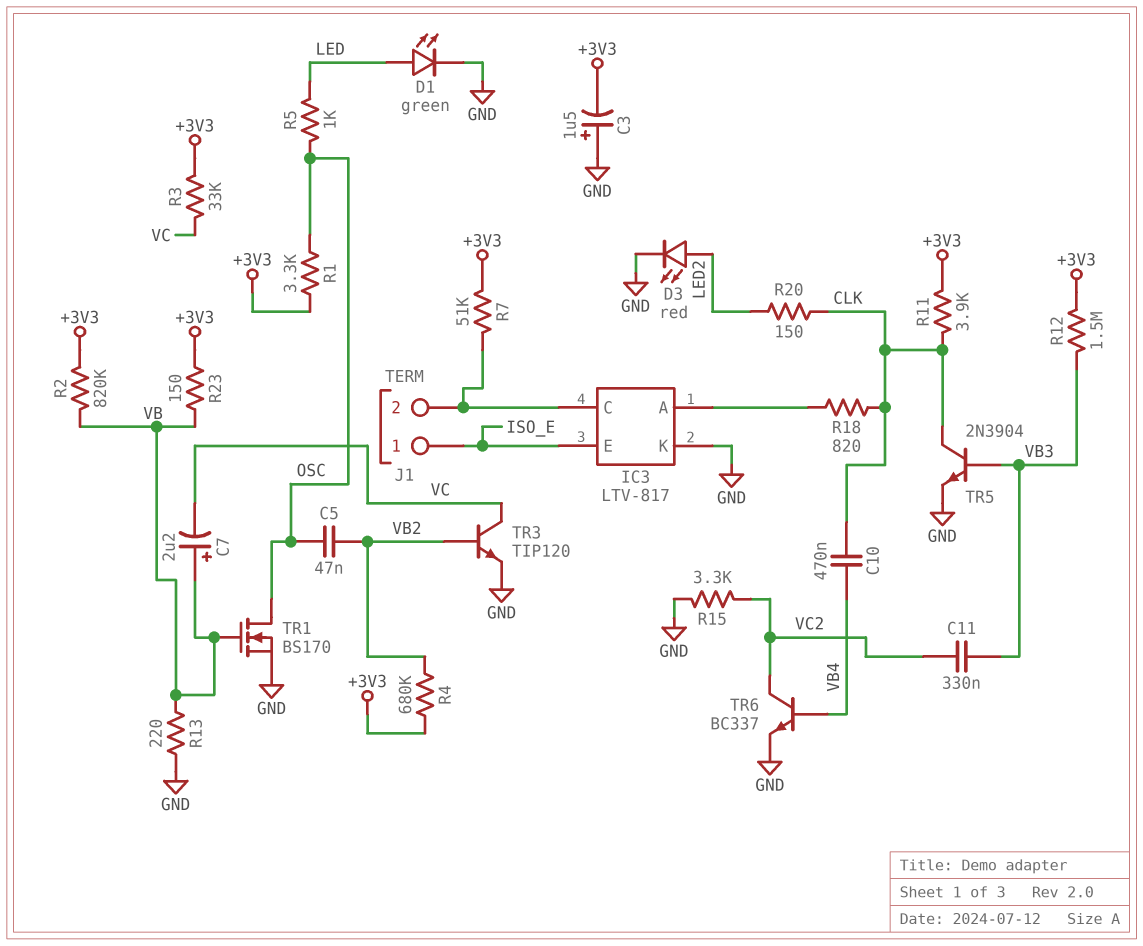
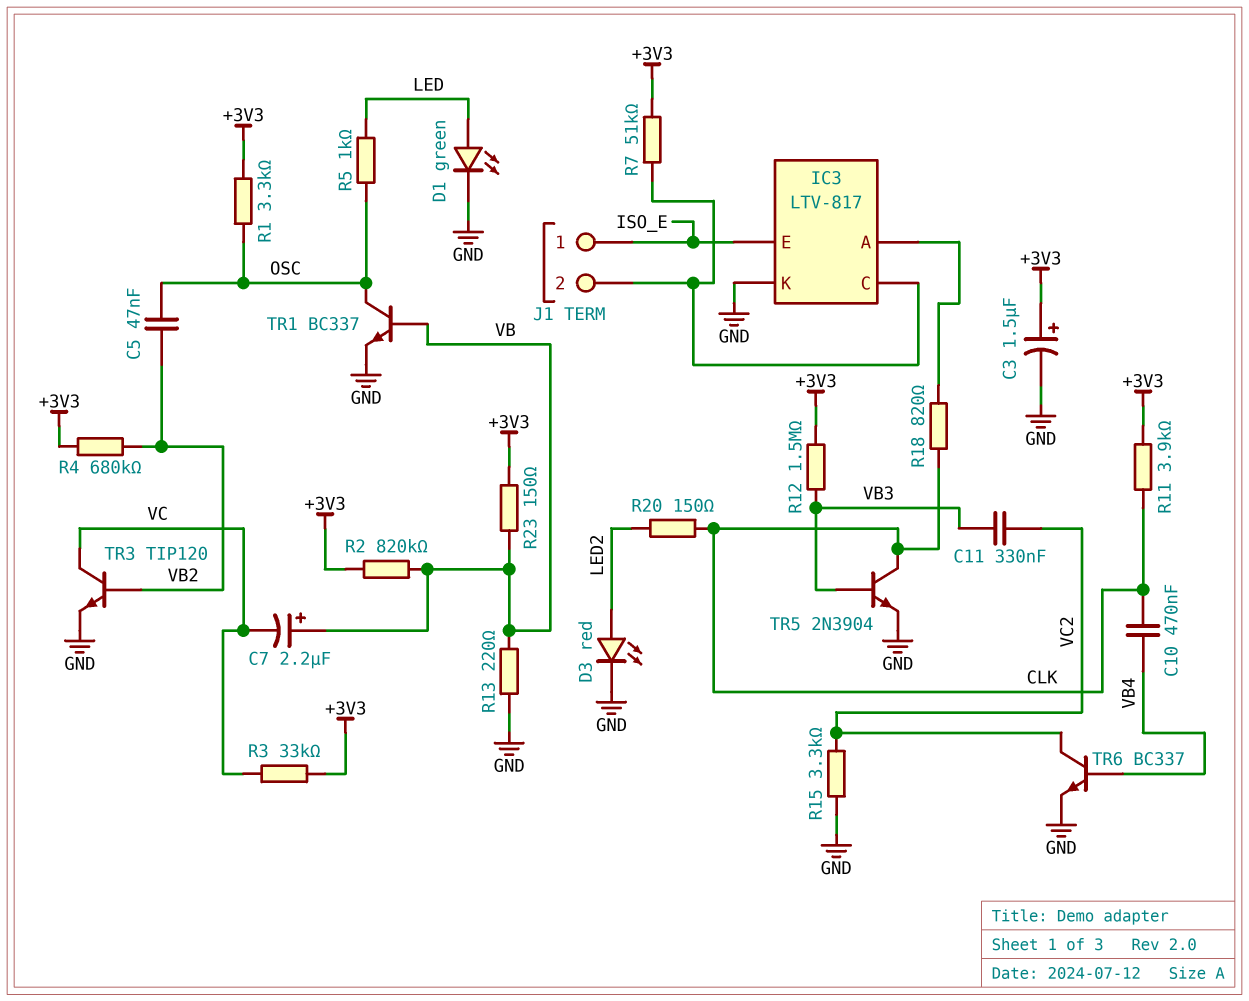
C3: 1.5uF (plus GND, minus +3V3) -> 1.5uF (plus +3V3, minus GND)
TR1: NMOS BS170 (G VB, D OSC, S GND) -> NPN BC337 (B VB, C OSC, E GND)

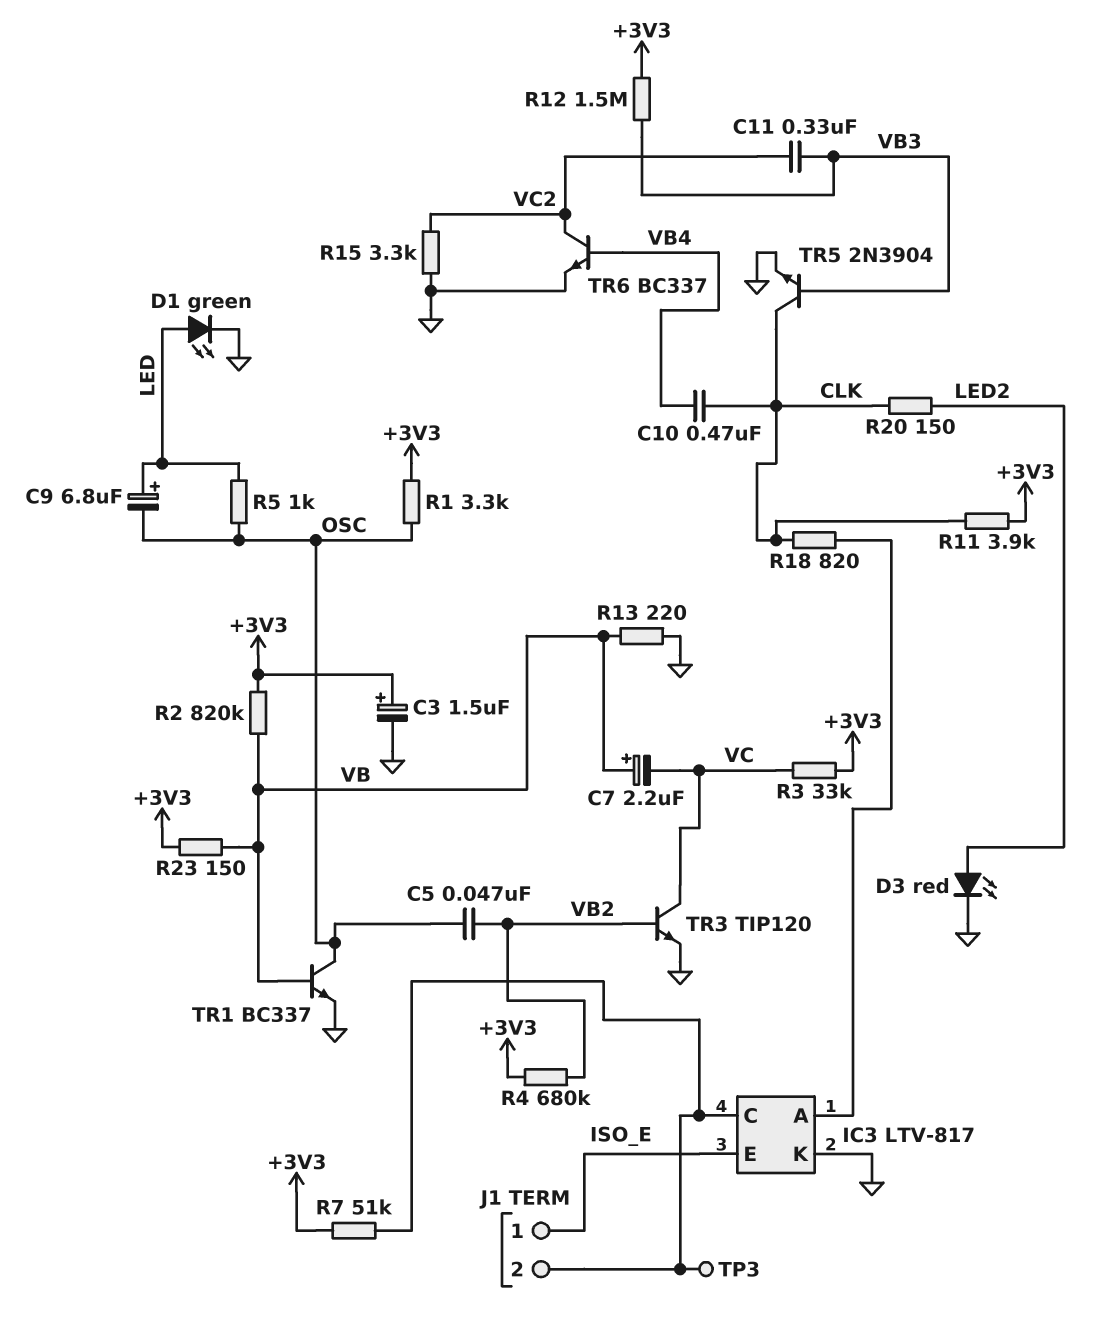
C9: none -> 6.8uF (plus LED, minus OSC)
TP3: none -> test point (IC3/C)

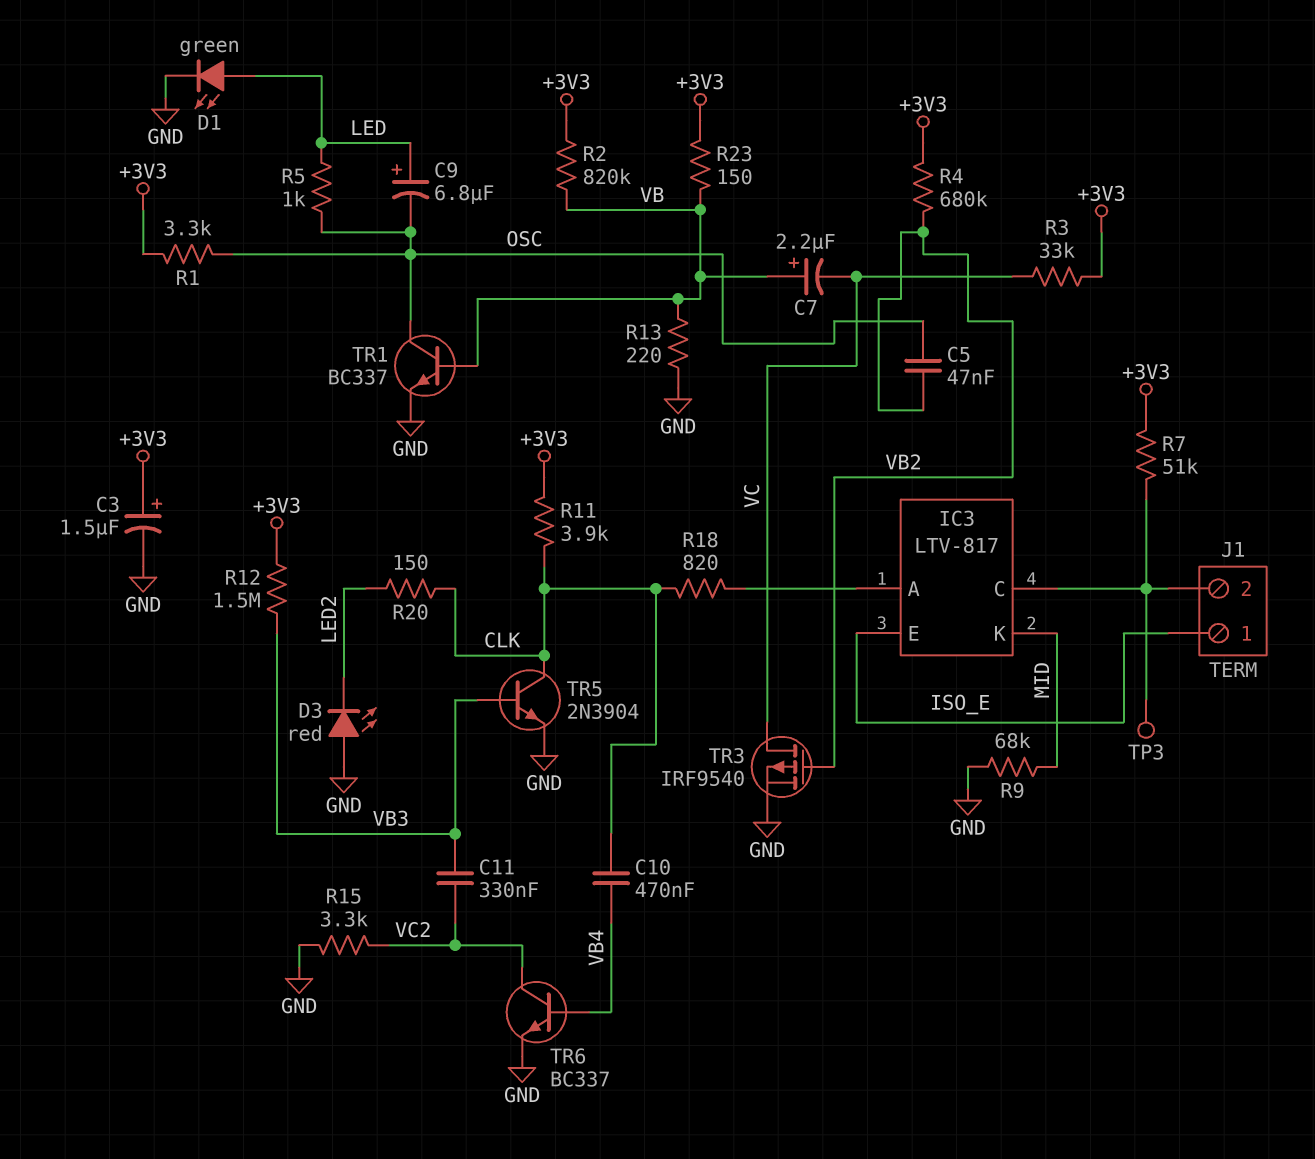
D3: LED red (A LED2, K GND) -> LED red (A GND, K LED2)
IC3 pin K: GND -> MID
R9: none -> 68k (GND, MID)
TR3: NPN TIP120 (B VB2, C VC, E GND) -> PMOS IRF9540 (G VB2, D VC, S GND)

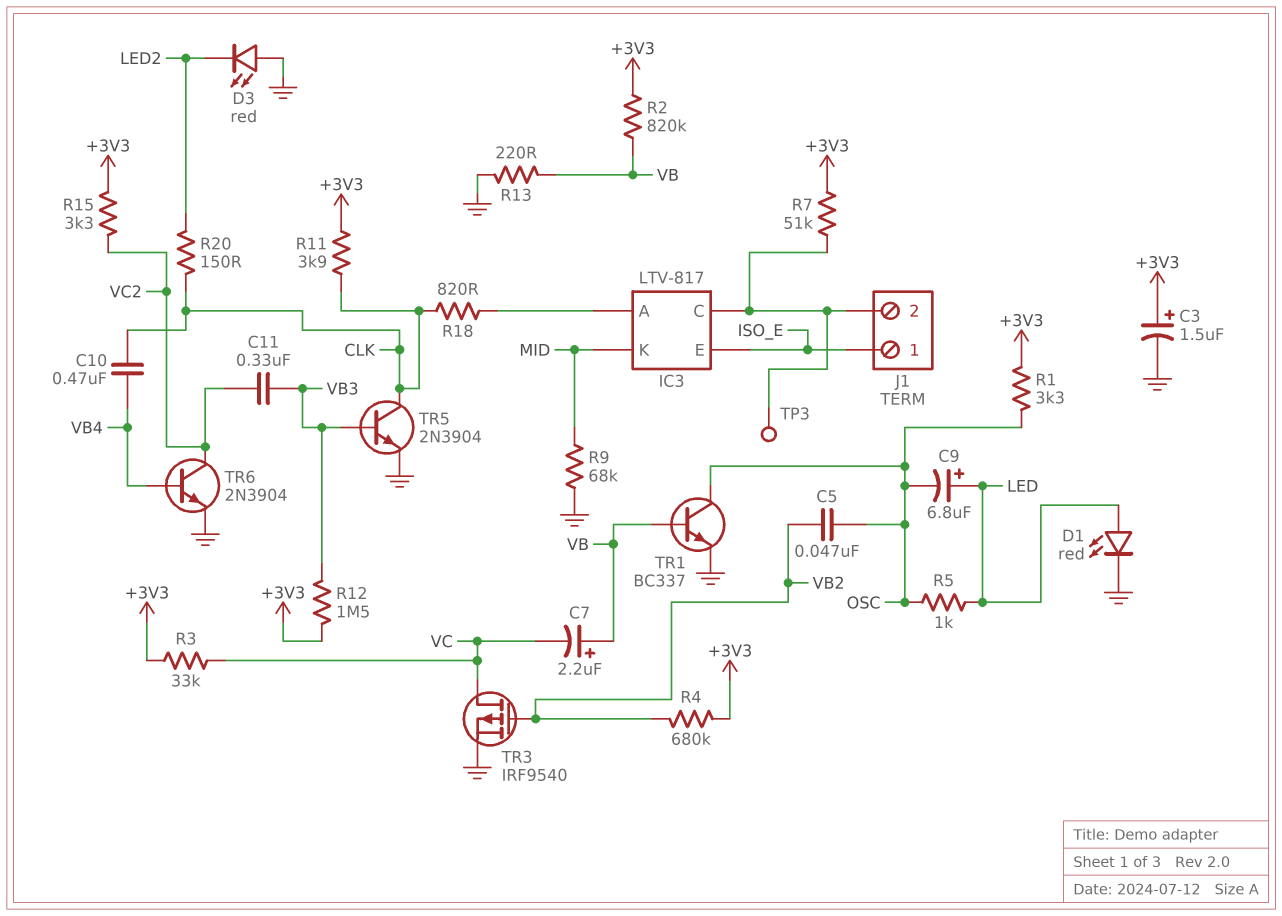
D1: LED green (A LED, K GND) -> LED red (A LED, K GND)
R15: 3.3k (GND, VC2) -> 3.3k (+3V3, VC2)
R23: 150 (+3V3, VB) -> none
TR6: NPN BC337 (B VB4, C VC2, E GND) -> NPN 2N3904 (B VB4, C VC2, E GND)

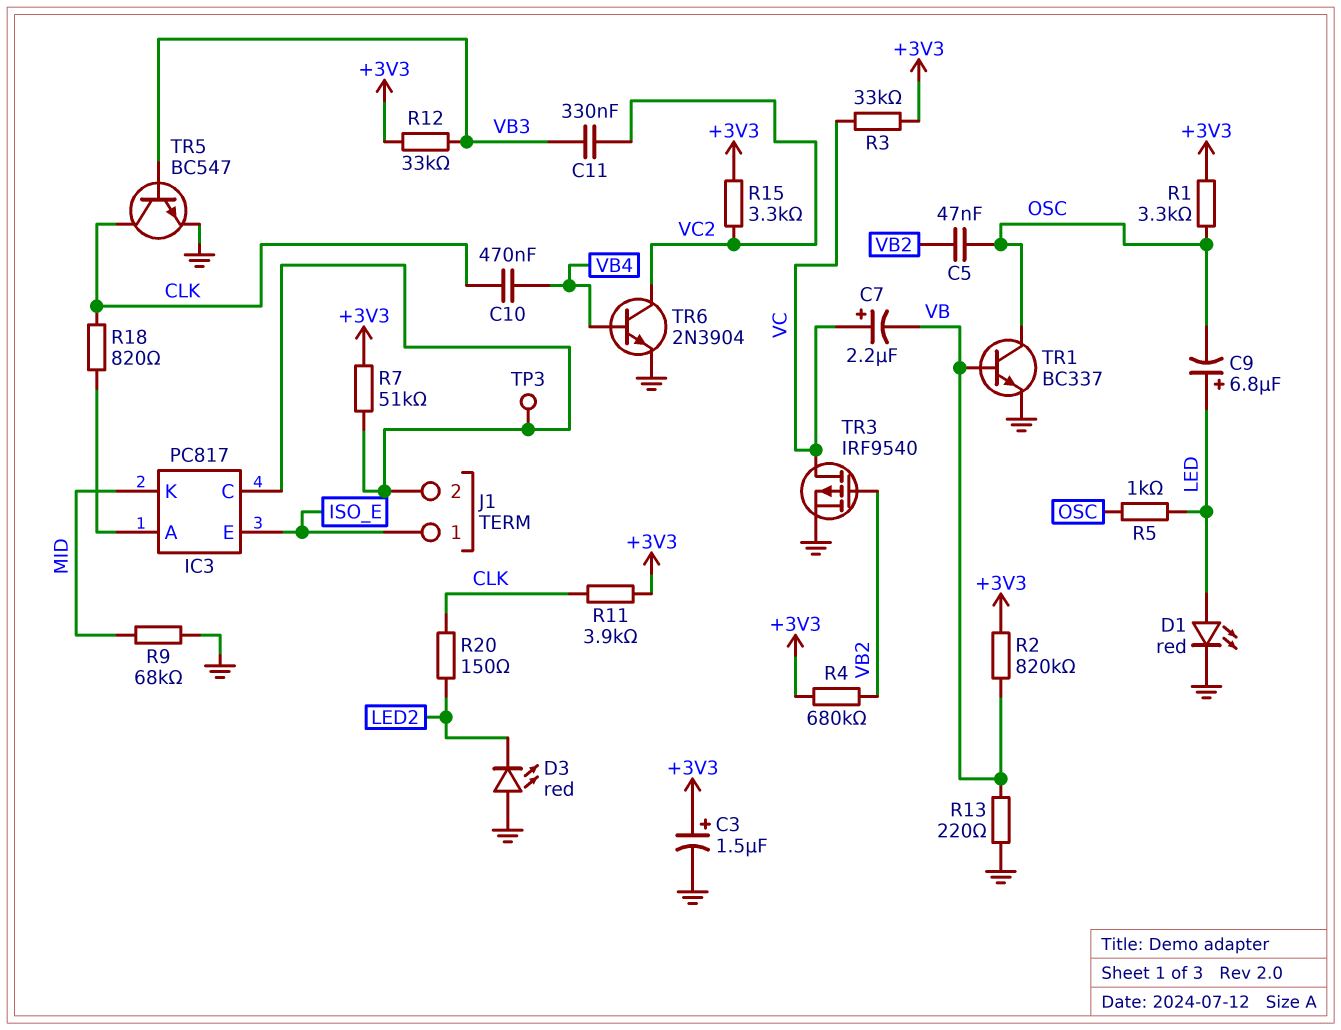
C7: 2.2uF (plus VB, minus VC) -> 2.2uF (plus VC, minus VB)
IC3: LTV-817 -> PC817
R12: 1.5M (+3V3, VB3) -> 33k (+3V3, VB3)
TR5: NPN 2N3904 (B VB3, C CLK, E GND) -> NPN BC547 (B VB3, C CLK, E GND)

